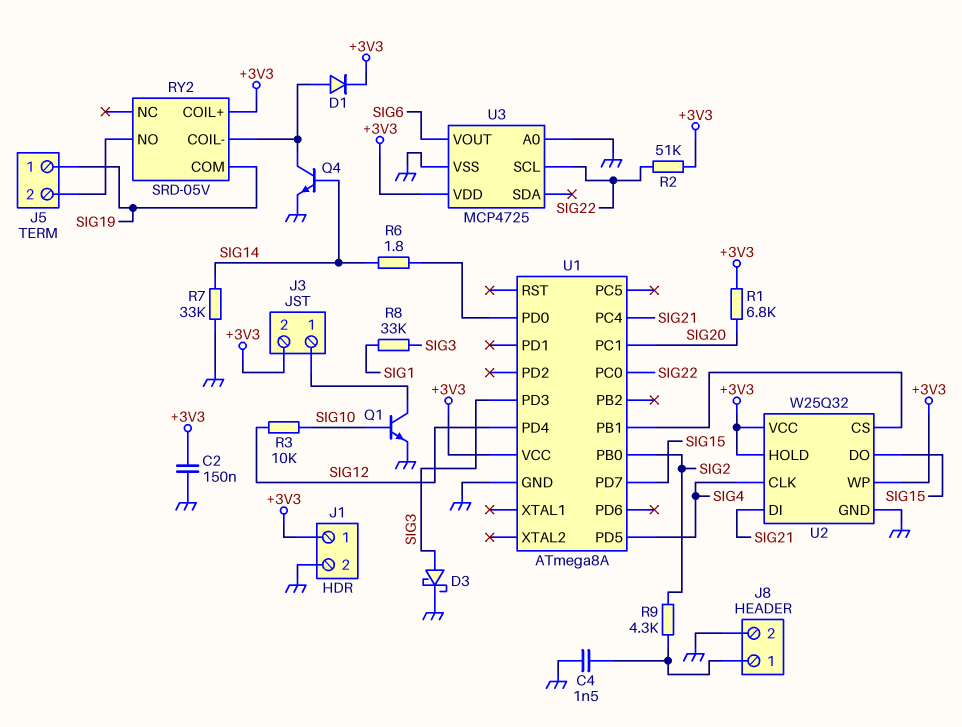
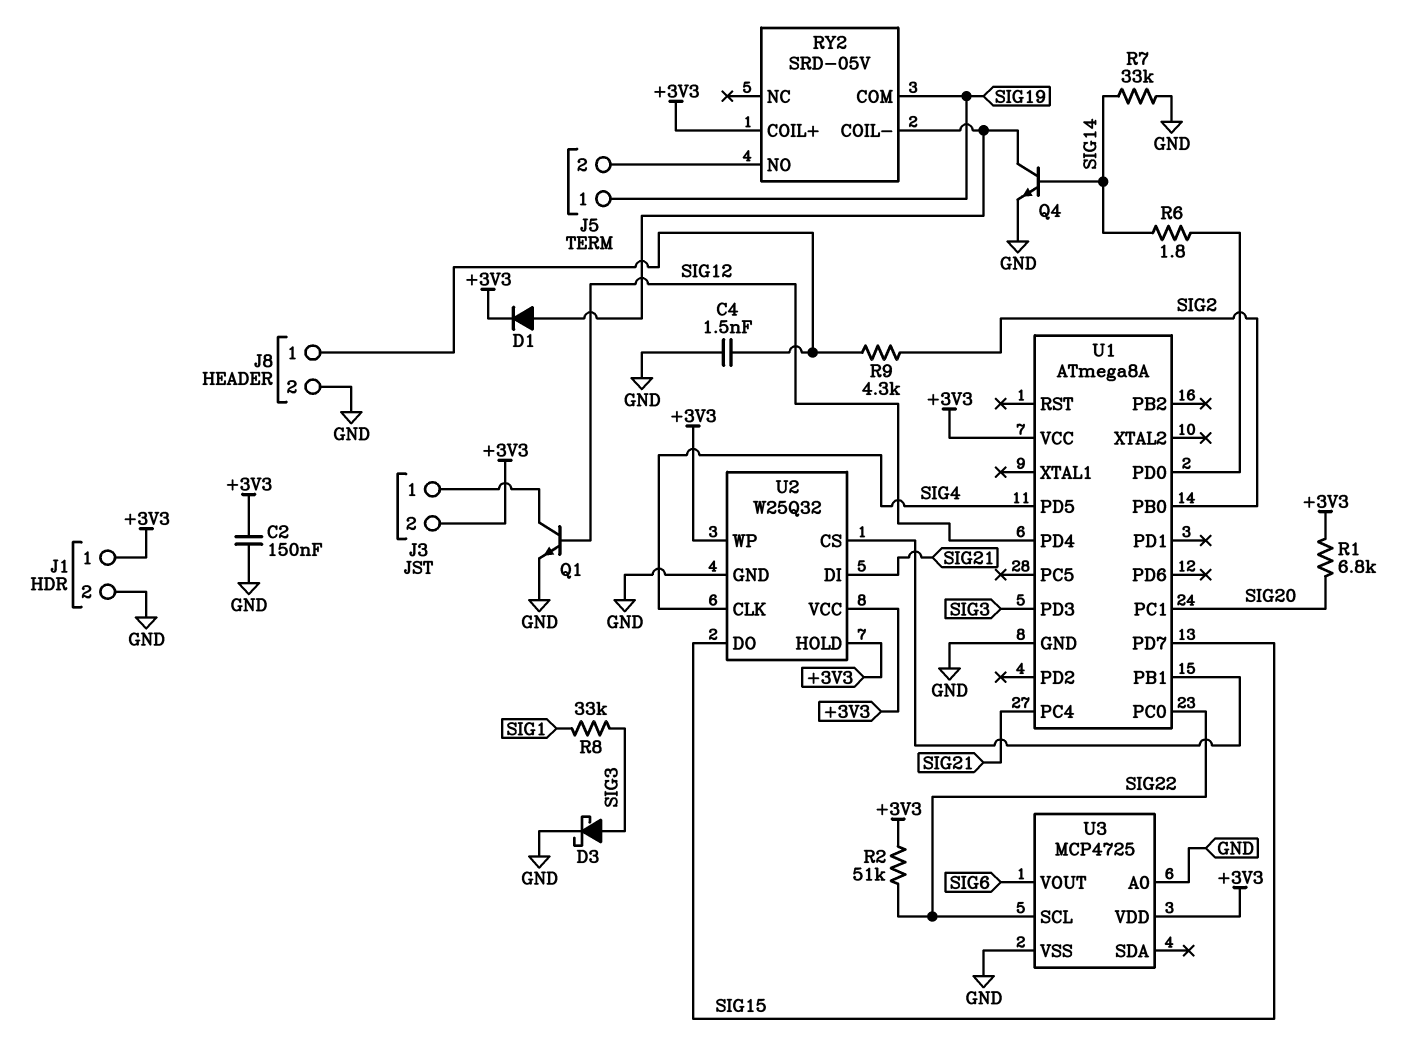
Q1: NPN (B SIG10, C J3/1, E GND) -> NPN (B SIG12, C J3/1, E GND)
R3: 10k (SIG10, SIG12) -> none

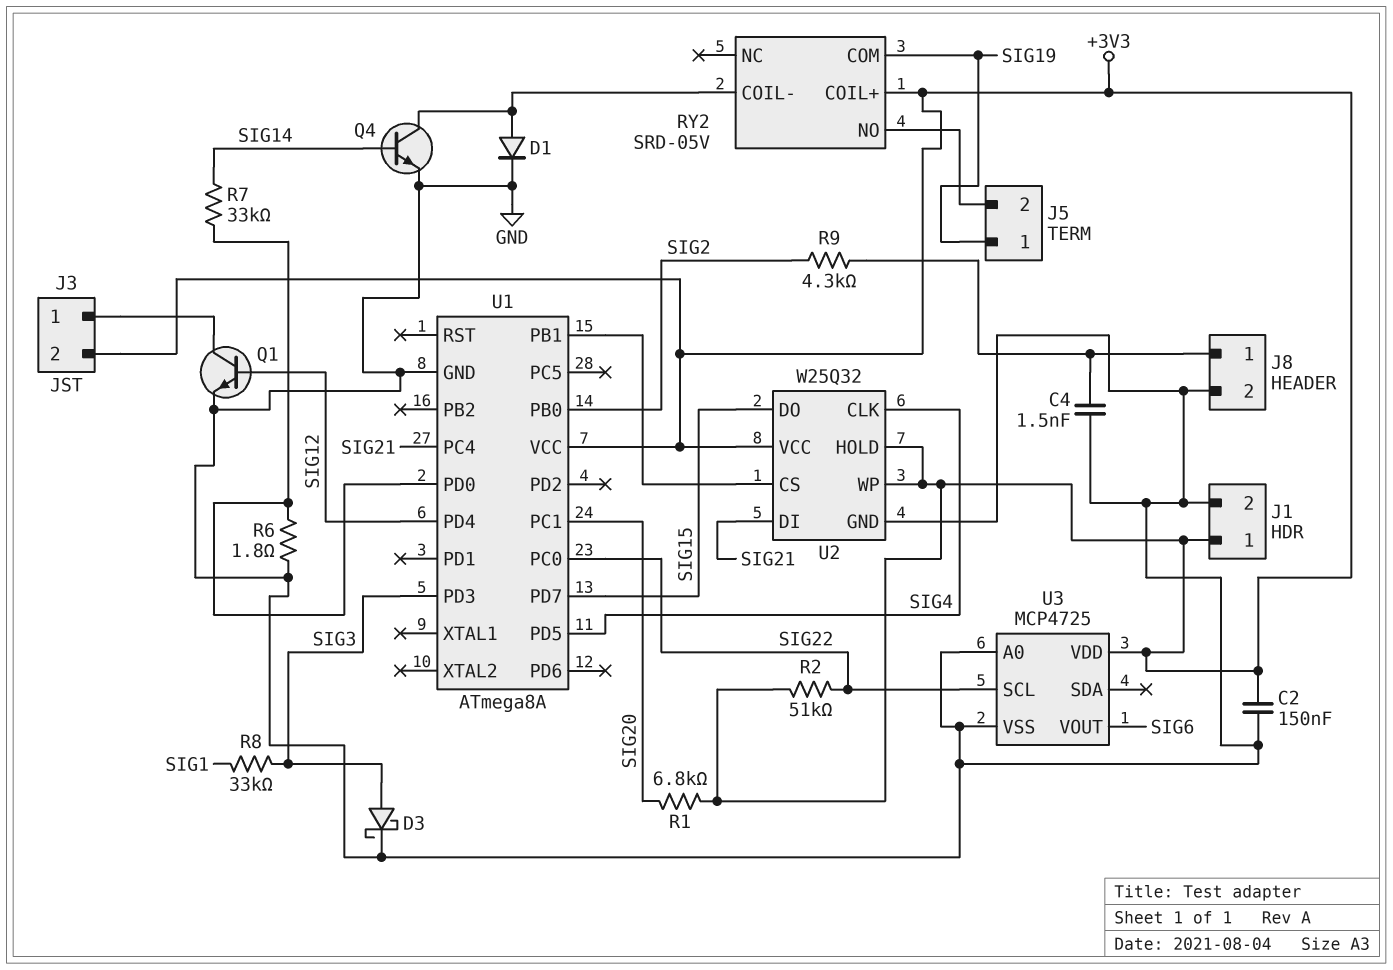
D1: diode (A RY2/COIL-, K +3V3) -> diode (A RY2/COIL-, K GND)
R6: 1.8 (SIG14, U1/PD0) -> 1.8 (GND, U1/PD0)
R7: 33k (GND, SIG14) -> 33k (SIG14, U1/PD0)

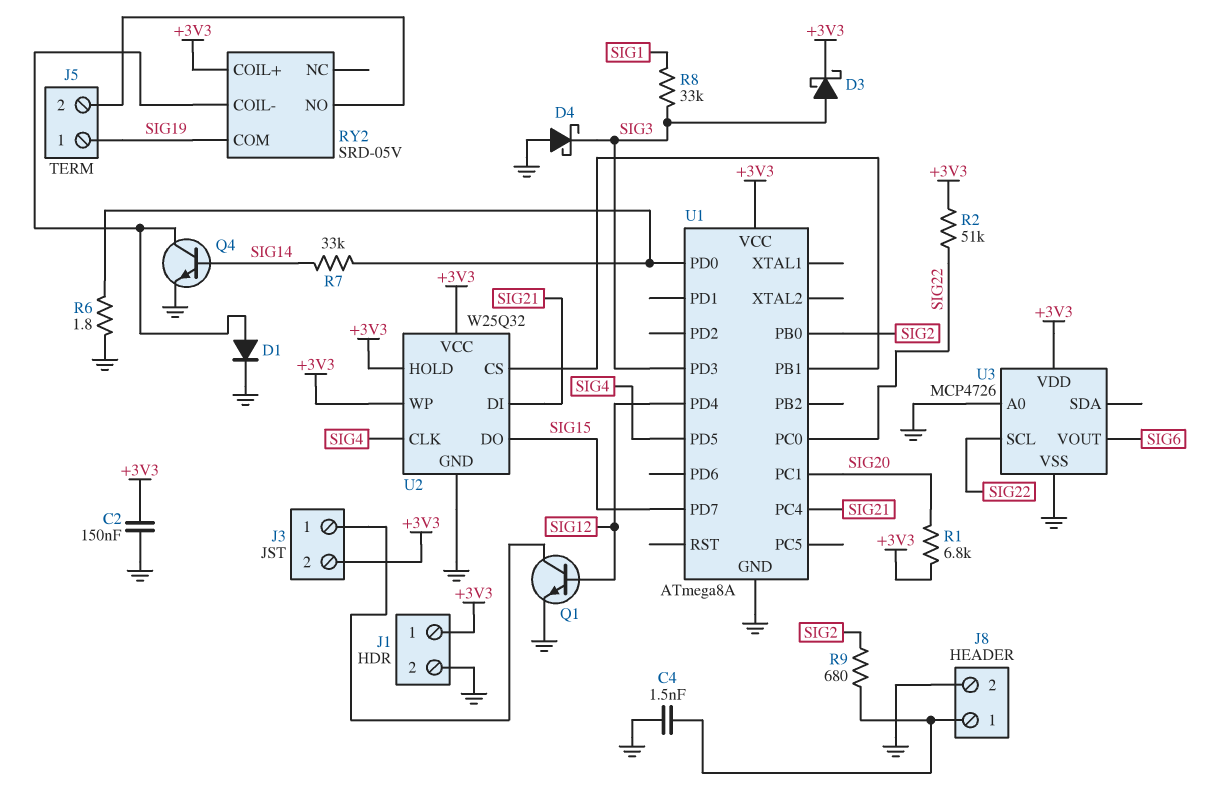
D3: schottky (A SIG3, K GND) -> schottky (A SIG3, K +3V3)
D4: none -> schottky (A GND, K SIG3)
R9: 4.3k (J8/1, SIG2) -> 680 (J8/1, SIG2)
U3: MCP4725 -> MCP4726

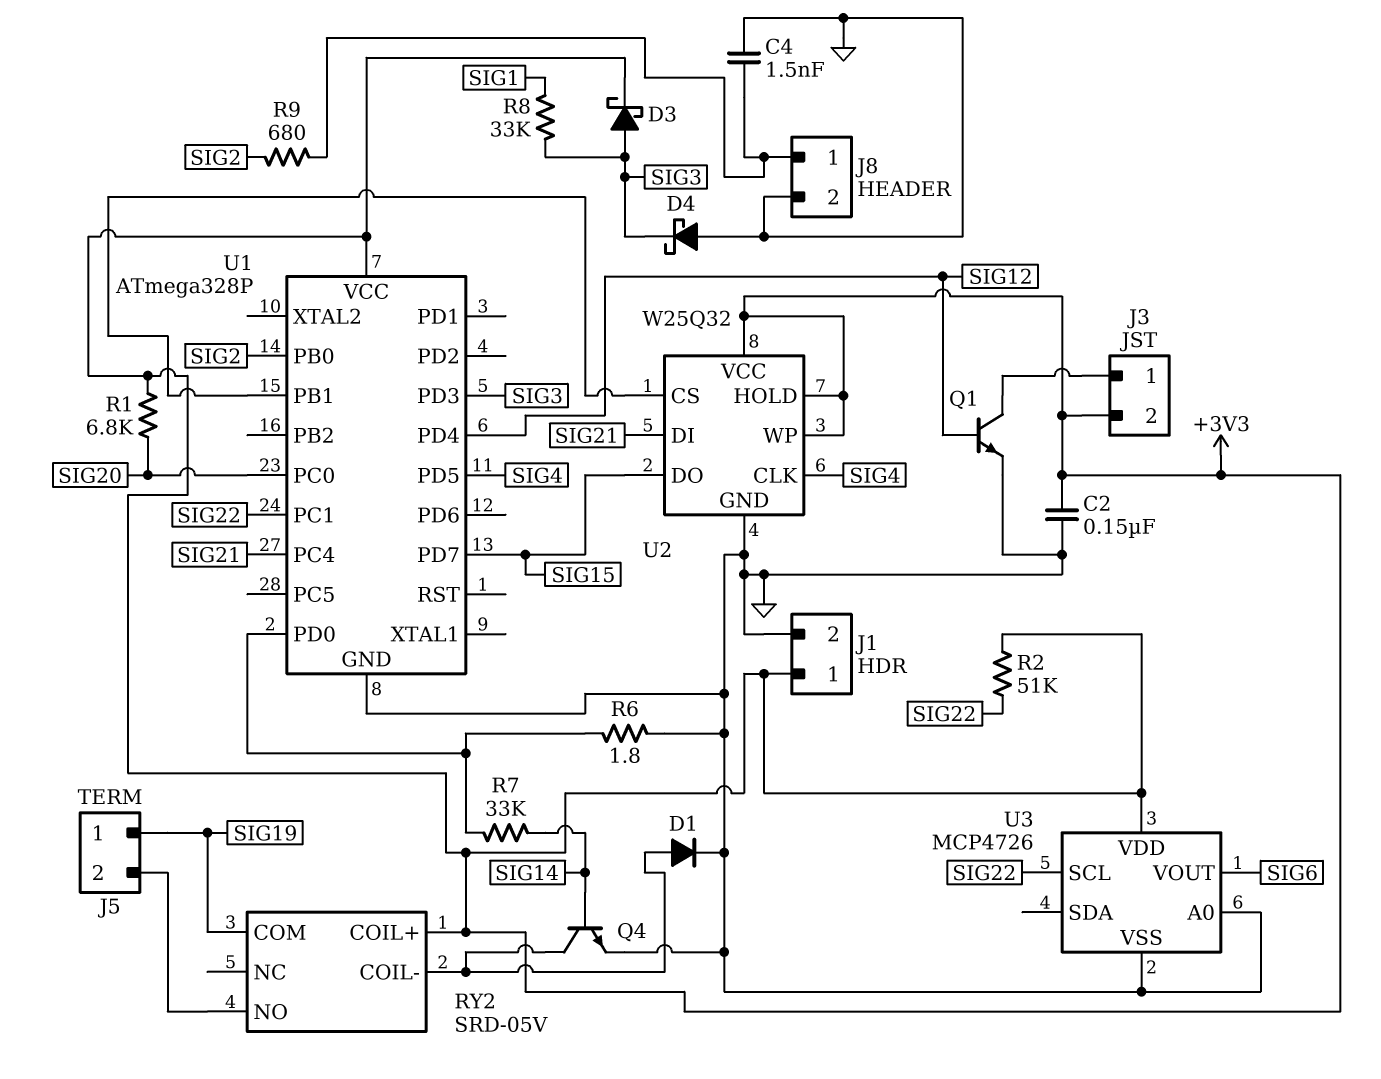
U1: ATmega8A -> ATmega328P
U1 pin PC0: SIG22 -> SIG20
U1 pin PC1: SIG20 -> SIG22

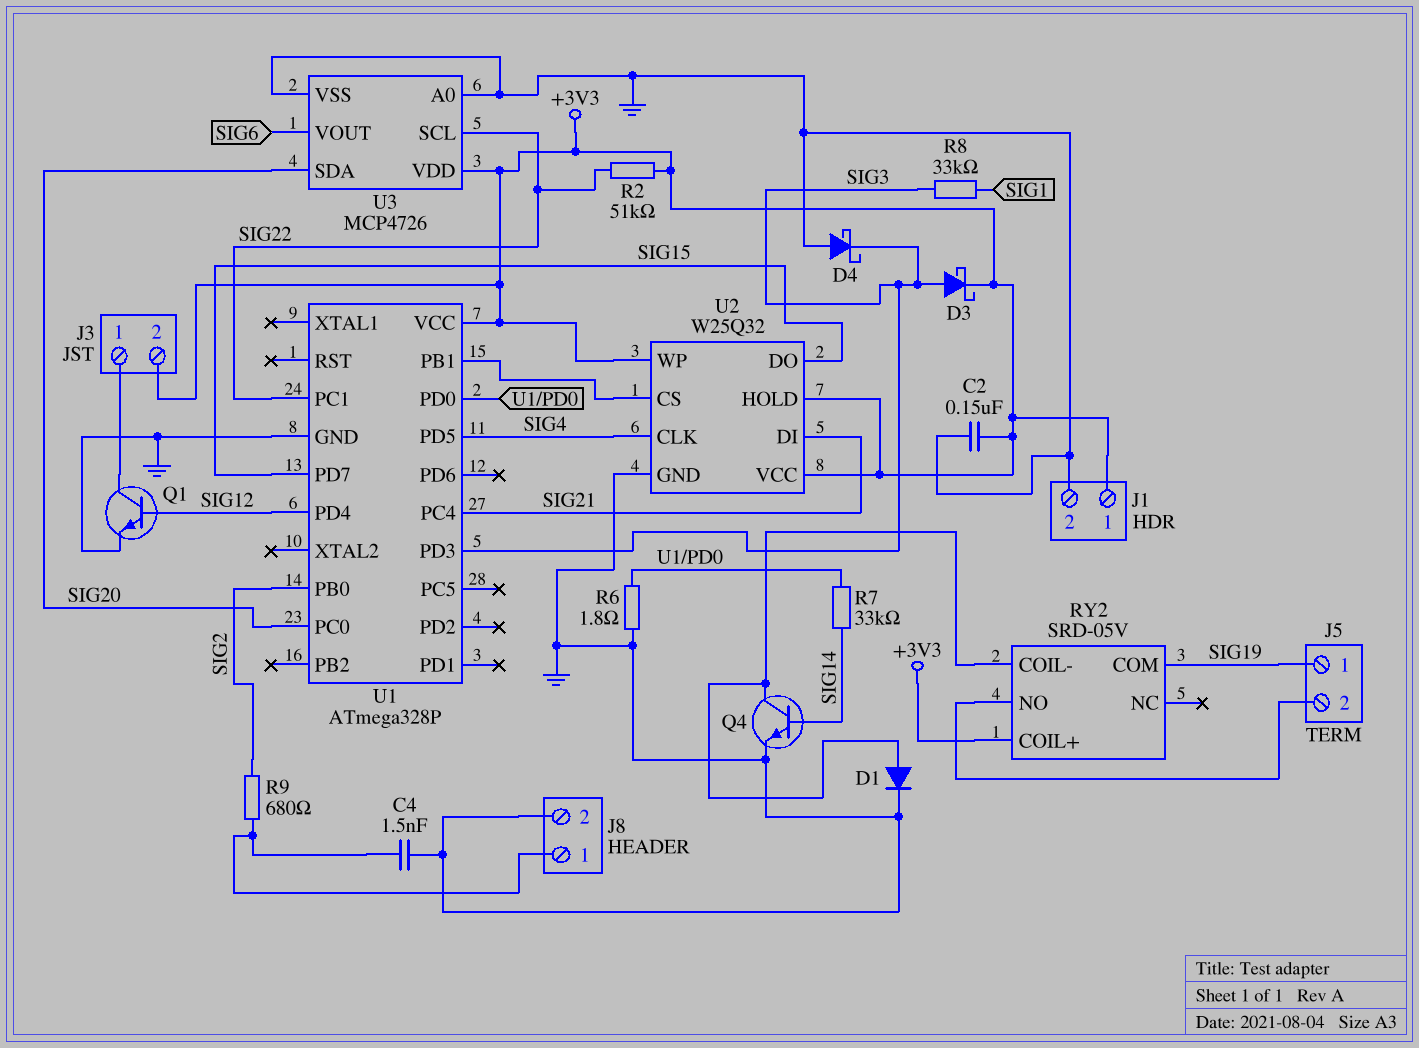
R1: 6.8k (+3V3, SIG20) -> none
U3 pin SDA: none -> SIG20

